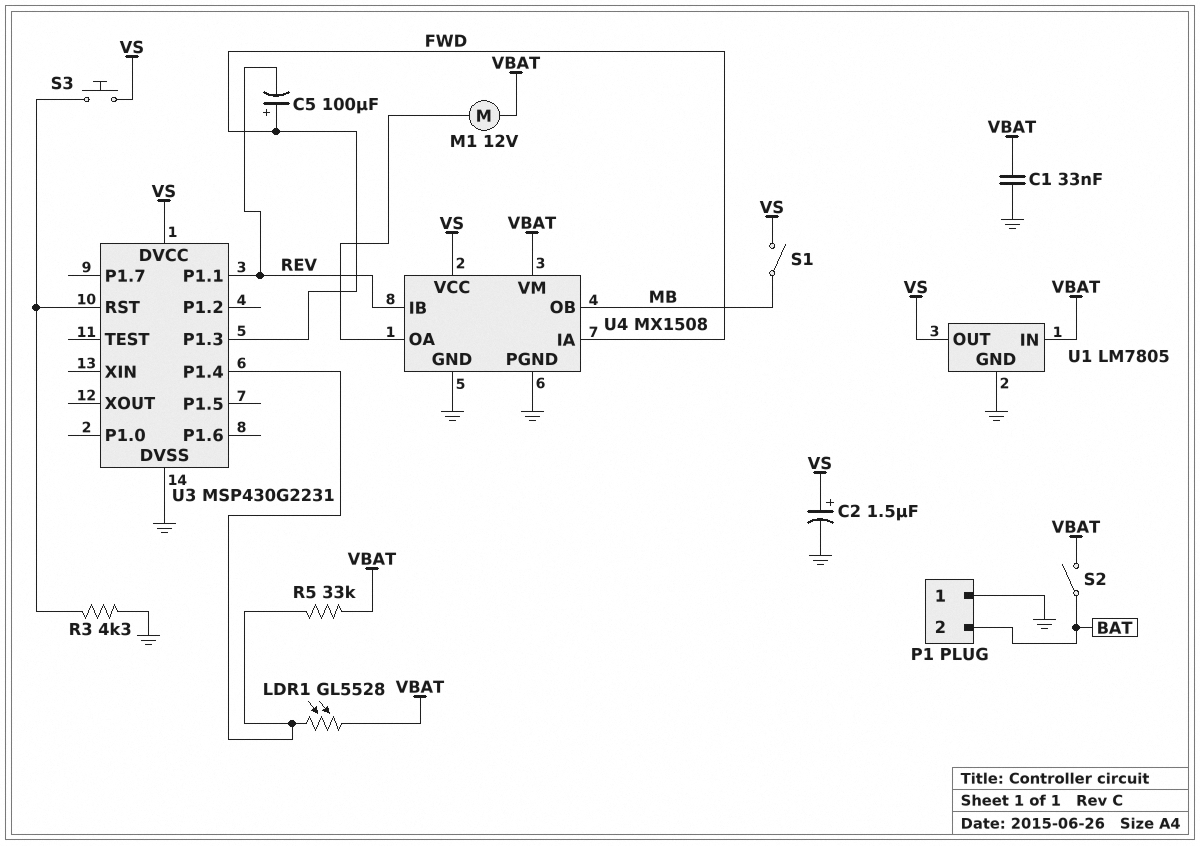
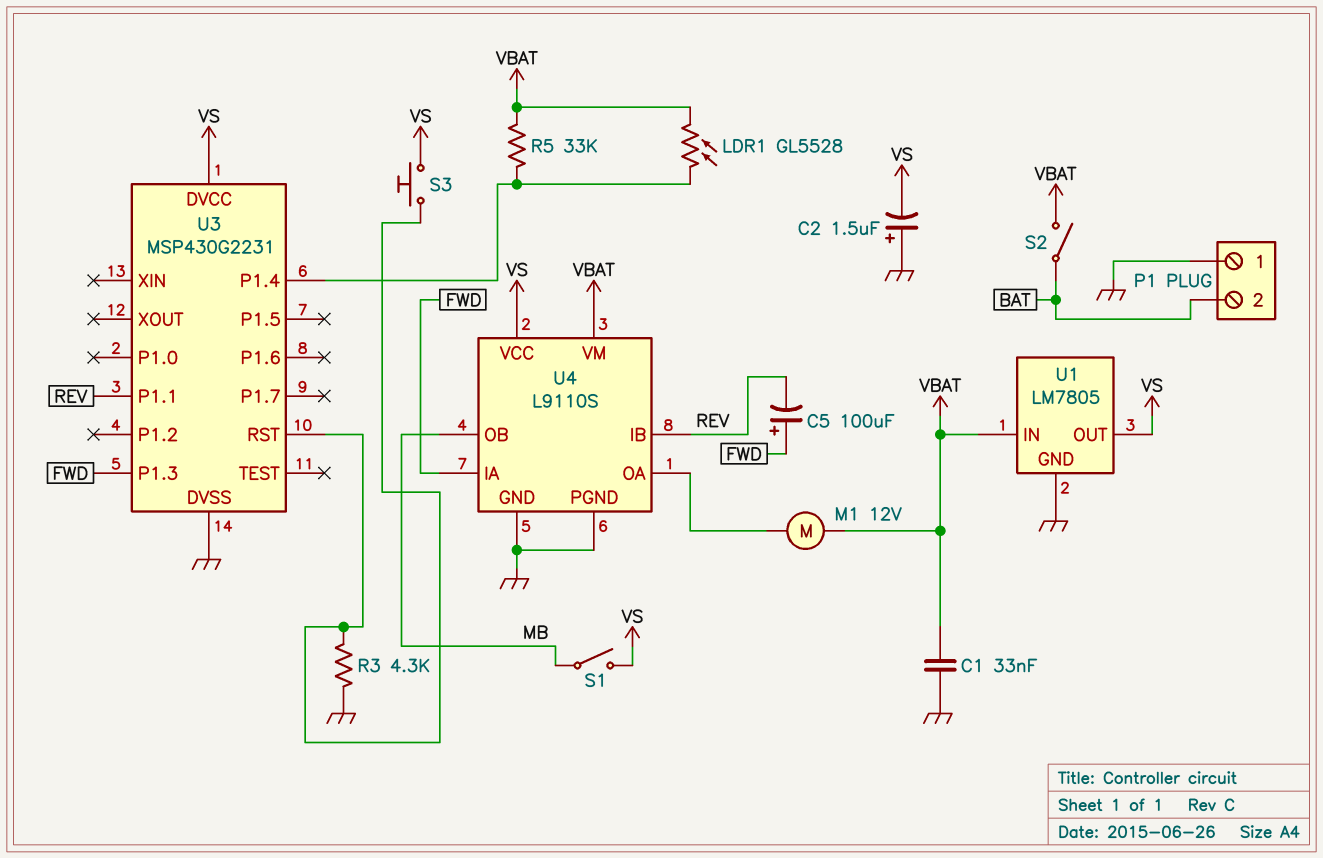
C2: 1.5uF (plus VS, minus GND) -> 1.5uF (plus GND, minus VS)
U4: MX1508 -> L9110S

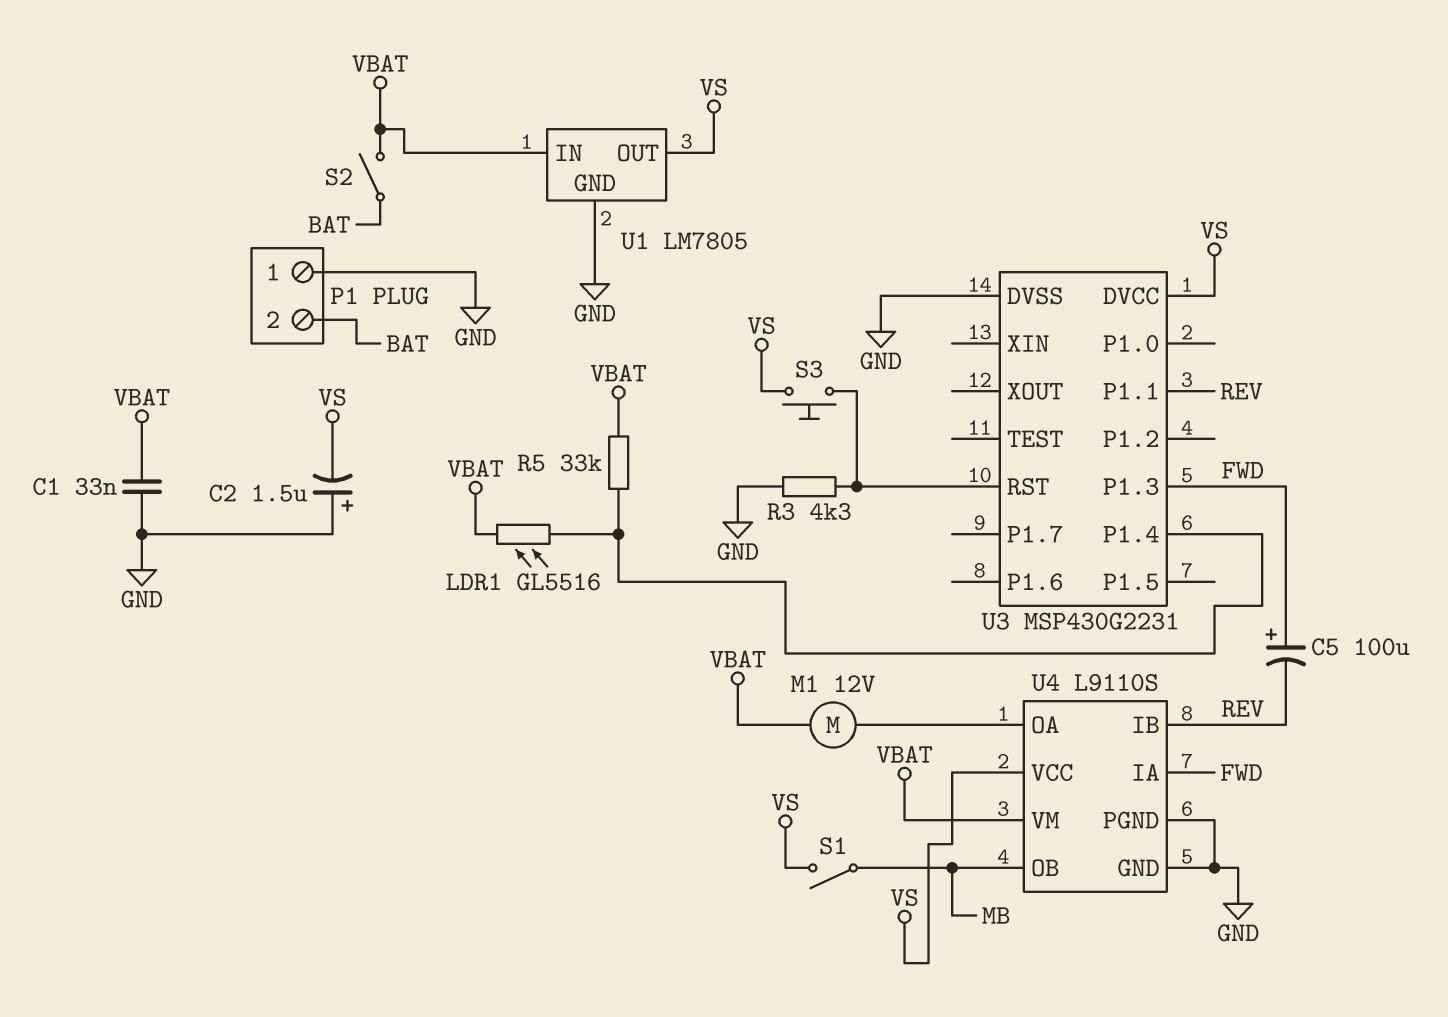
LDR1: GL5528 (U3/P1.4, VBAT) -> GL5516 (U3/P1.4, VBAT)

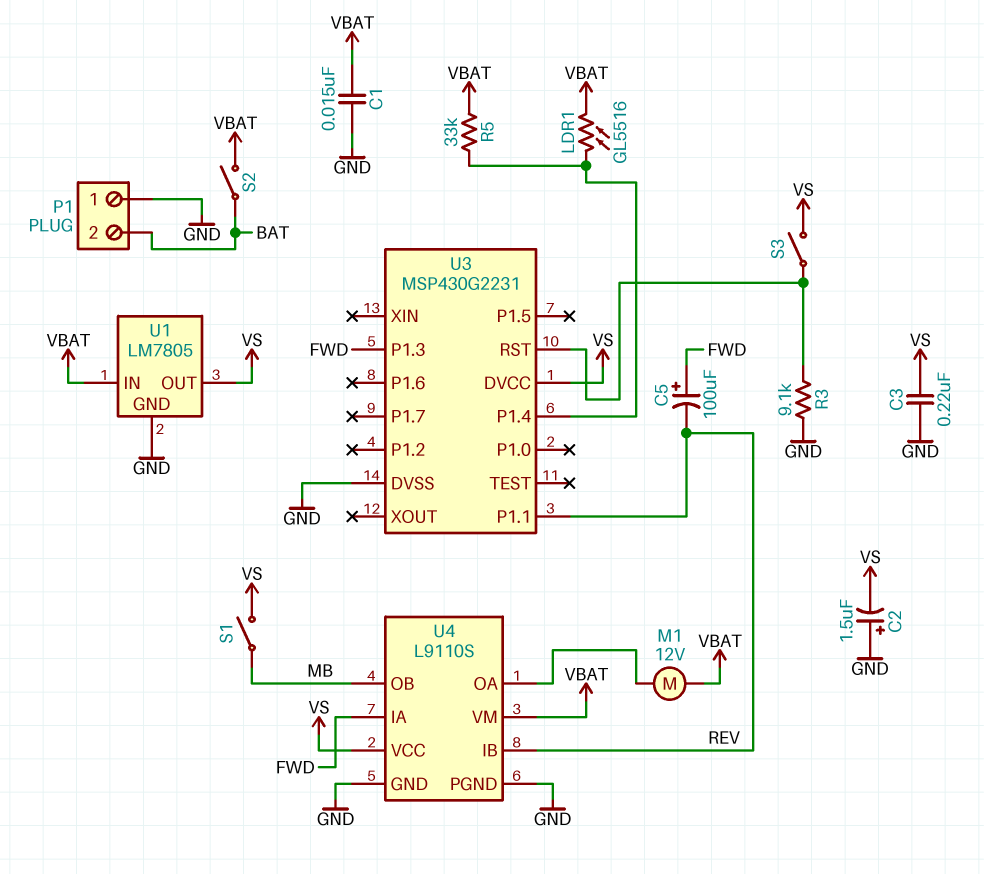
C1: 33nF (GND, VBAT) -> 15nF (GND, VBAT)
C3: none -> 220nF (GND, VS)
R3: 4.3k (GND, U3/RST) -> 9.1k (GND, U3/RST)
S3: button (U3/RST, VS) -> switch (U3/RST, VS)

